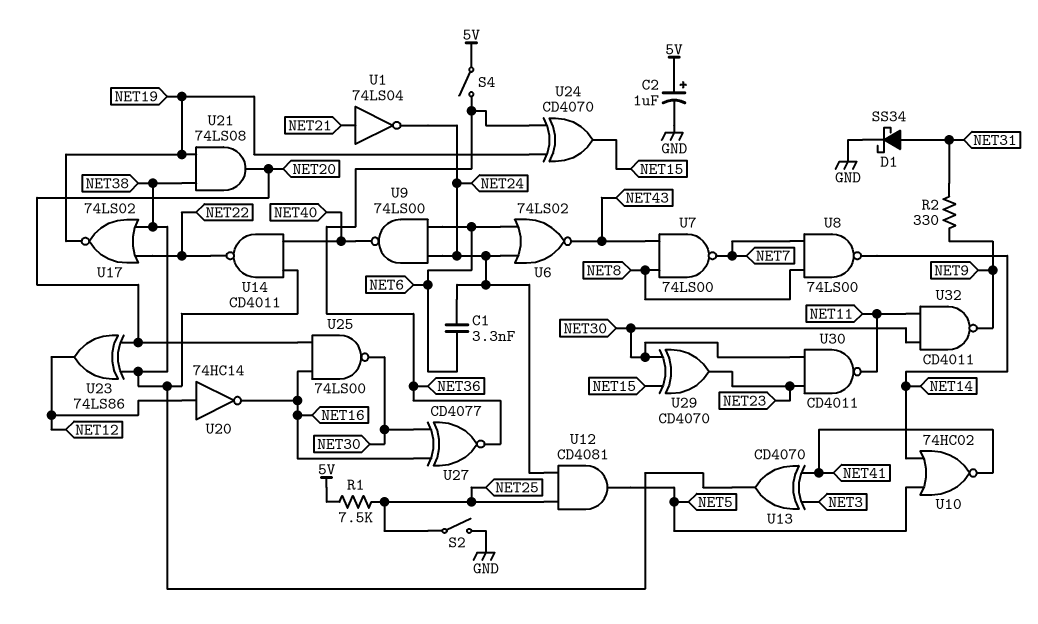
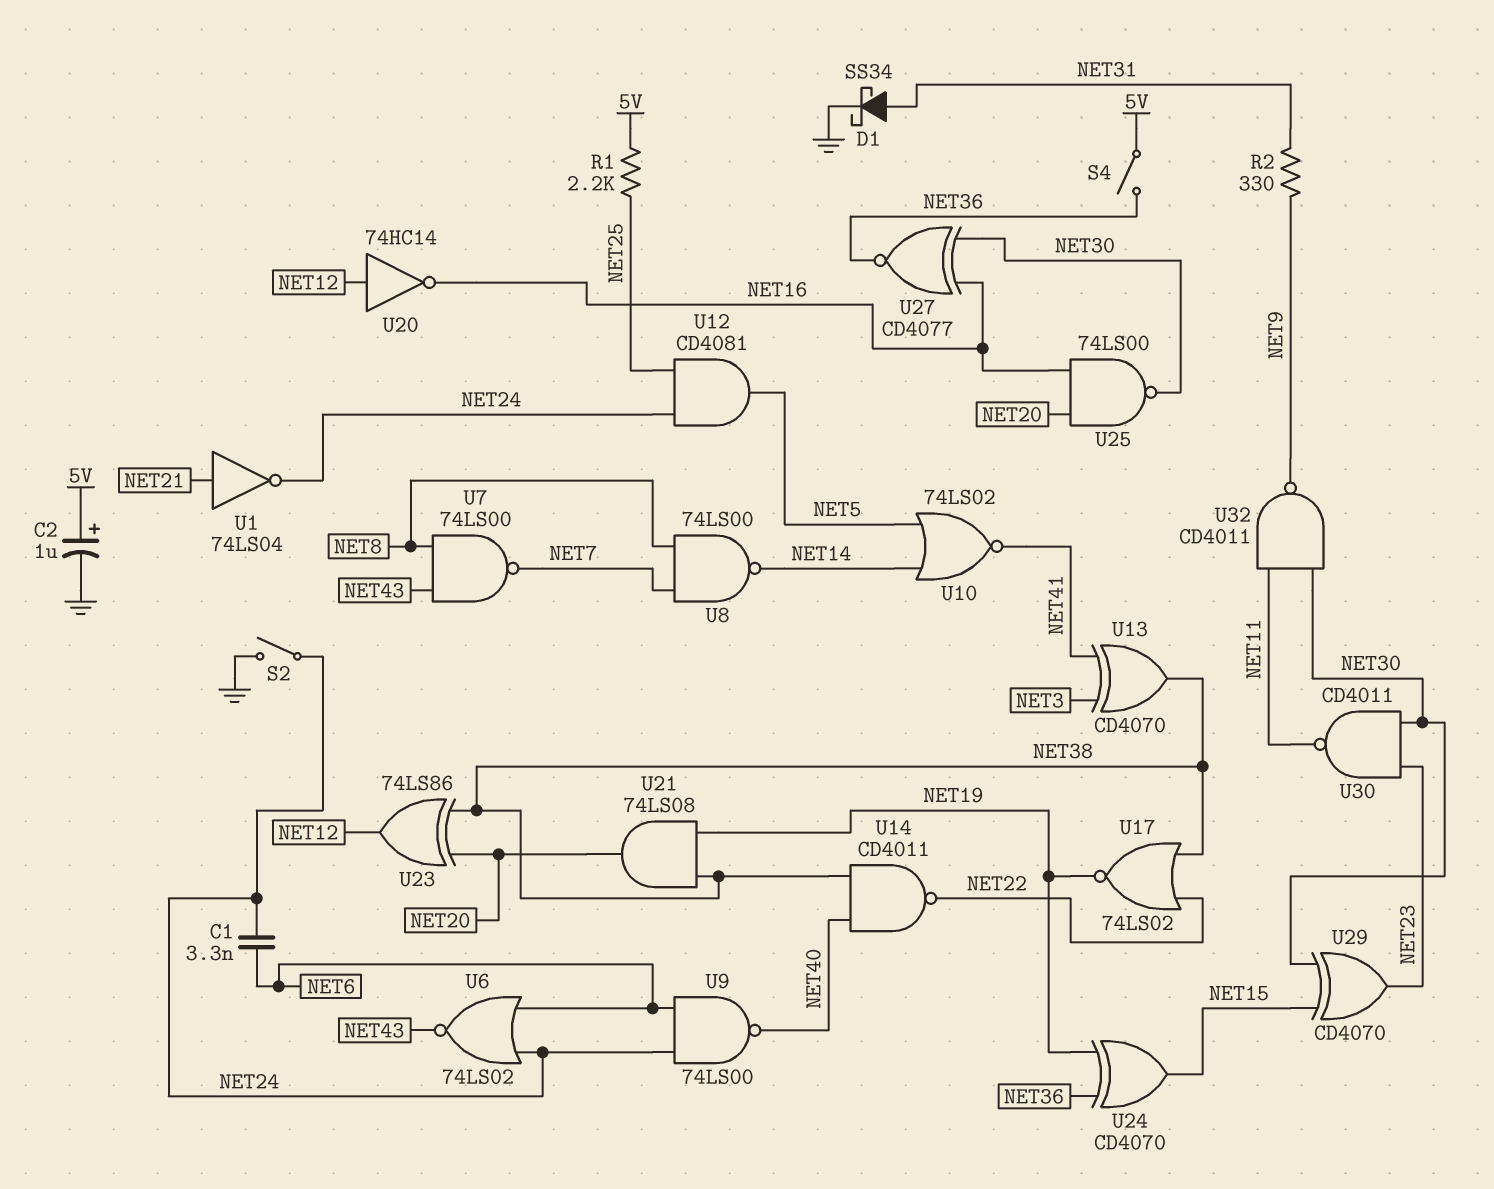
R1: 7.5k (5V, NET25) -> 2.2k (5V, NET25)
S2: switch (GND, NET25) -> switch (GND, NET24)
U10: NOR 74HC02 (in NET5, in NET14, out NET41) -> NOR 74LS02 (in NET5, in NET14, out NET41)

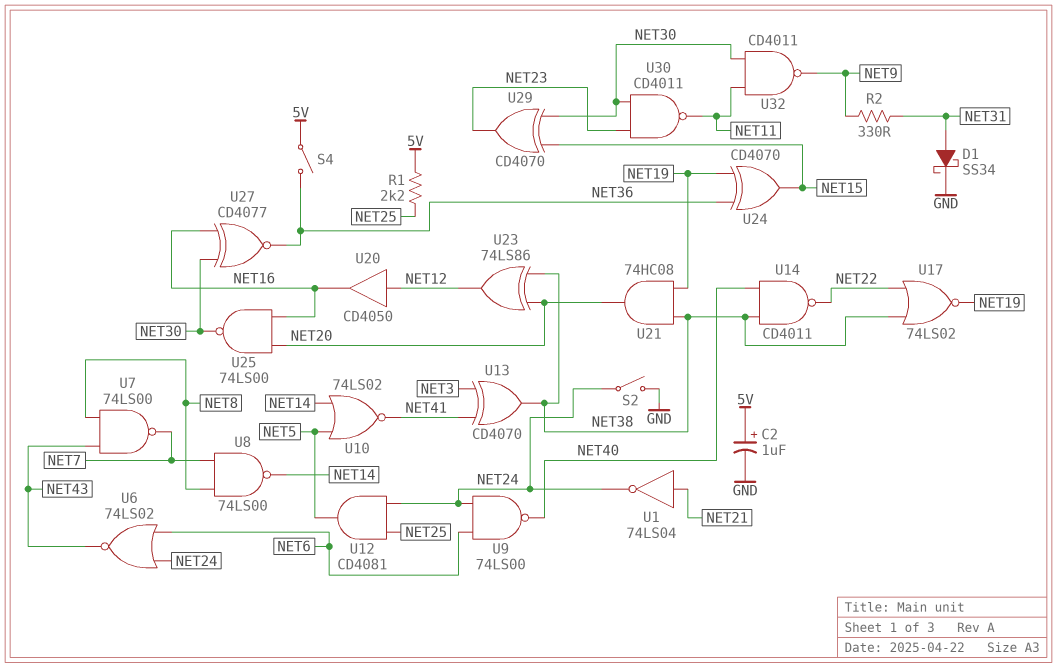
C1: 3.3nF (NET6, NET24) -> none
U20: NOT 74HC14 (in NET12, out NET16) -> buffer CD4050 (in NET12, out NET16)
U21: AND 74LS08 (in NET19, in NET38, out NET20) -> AND 74HC08 (in NET19, in NET38, out NET20)

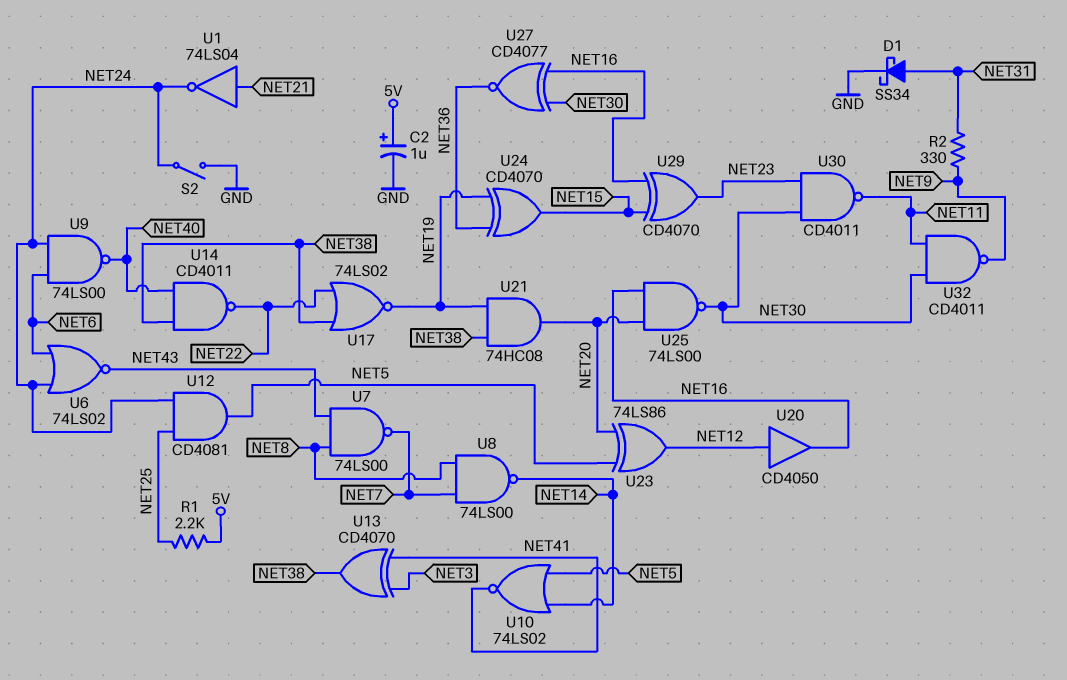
S4: switch (5V, NET36) -> none
U23: XOR 74LS86 (in NET20, in NET38, out NET12) -> XOR 74LS86 (in NET5, in NET20, out NET12)
U29: XOR CD4070 (in NET15, in NET30, out NET23) -> XOR CD4070 (in NET15, in NET16, out NET23)

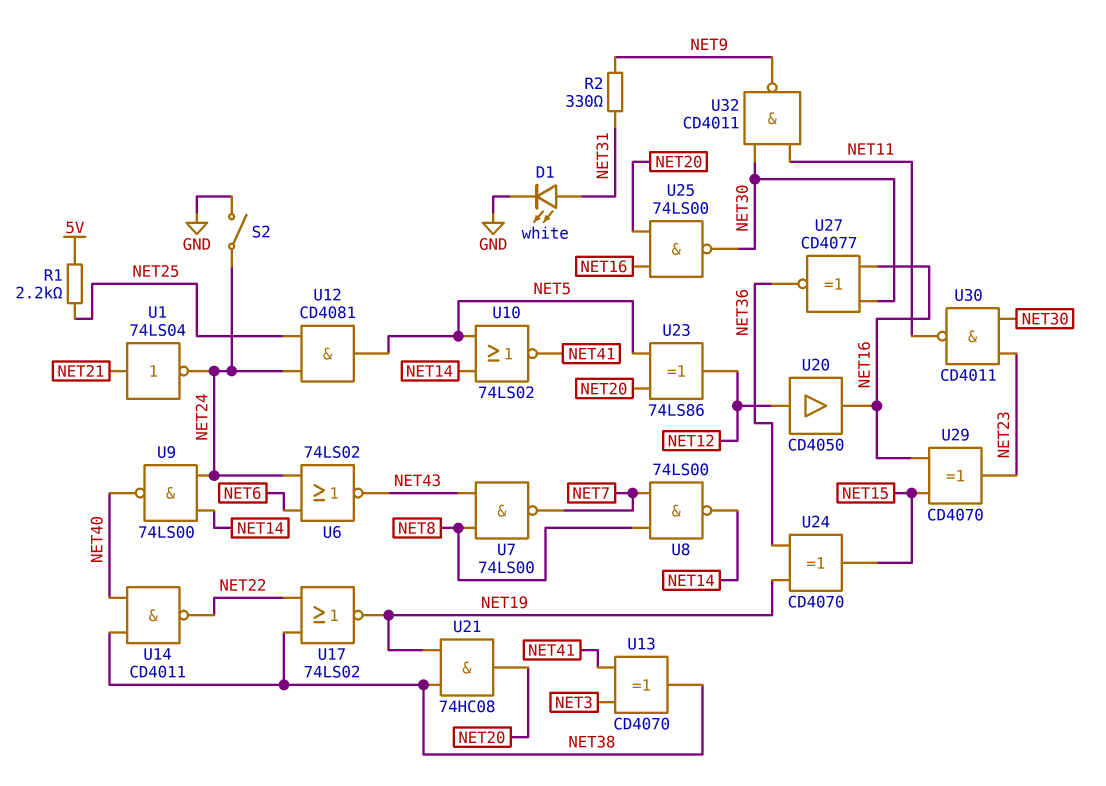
C2: 1uF (plus 5V, minus GND) -> none
D1: schottky SS34 (A NET31, K GND) -> LED white (A NET31, K GND)
U9: NAND 74LS00 (in NET6, in NET24, out NET40) -> NAND 74LS00 (in NET14, in NET24, out NET40)

